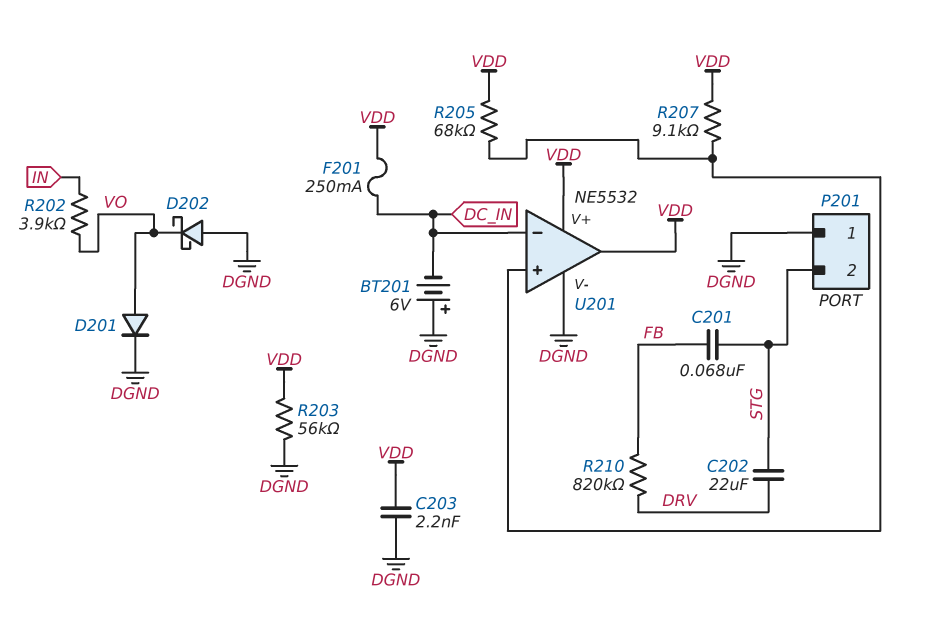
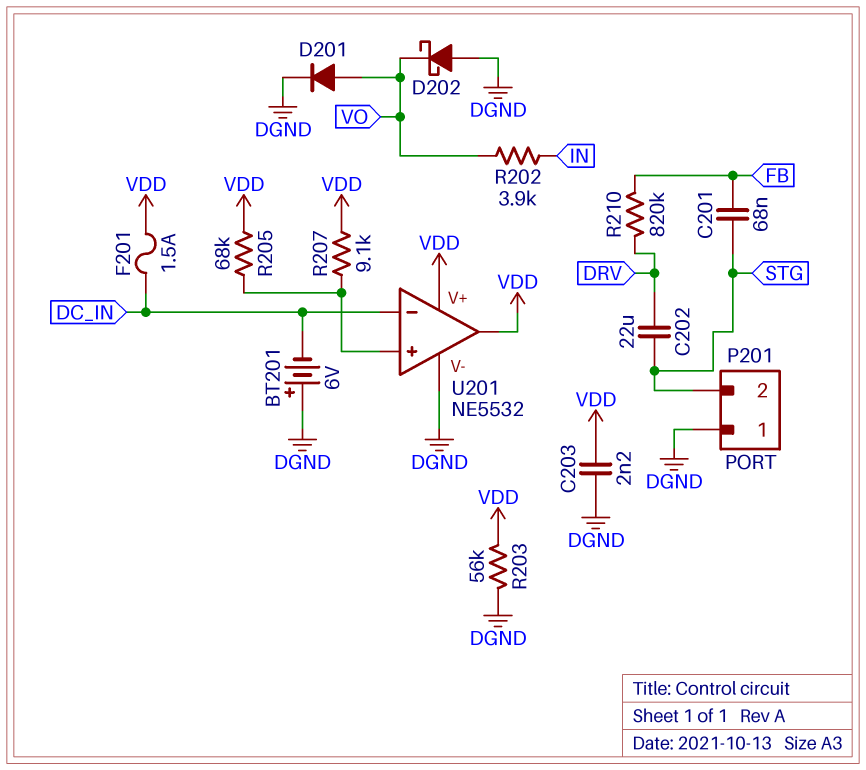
F201: 250mA (DC_IN, VDD) -> 1.5A (DC_IN, VDD)

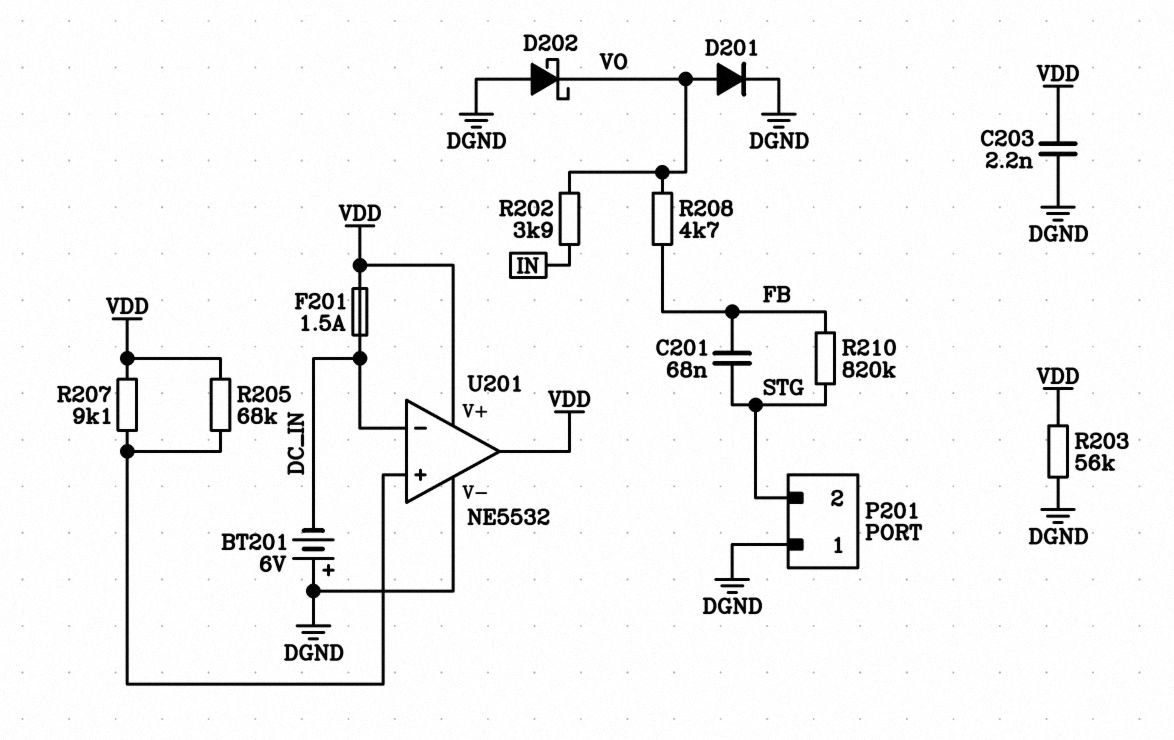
C202: 22uF (DRV, STG) -> none
R208: none -> 4.7k (FB, VO)
R210: 820k (DRV, FB) -> 820k (FB, STG)

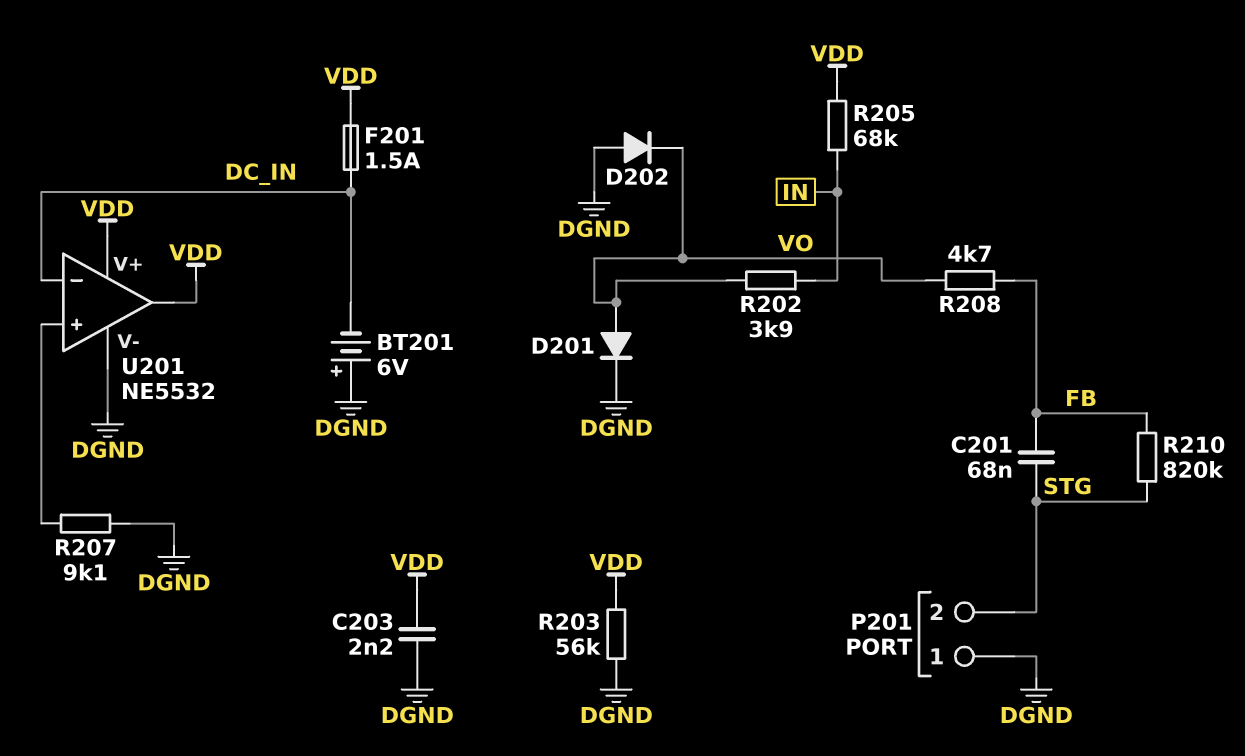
D202: schottky (A DGND, K VO) -> diode (A DGND, K VO)
R205: 68k (U201/in+, VDD) -> 68k (IN, VDD)
R207: 9.1k (U201/in+, VDD) -> 9.1k (DGND, U201/in+)

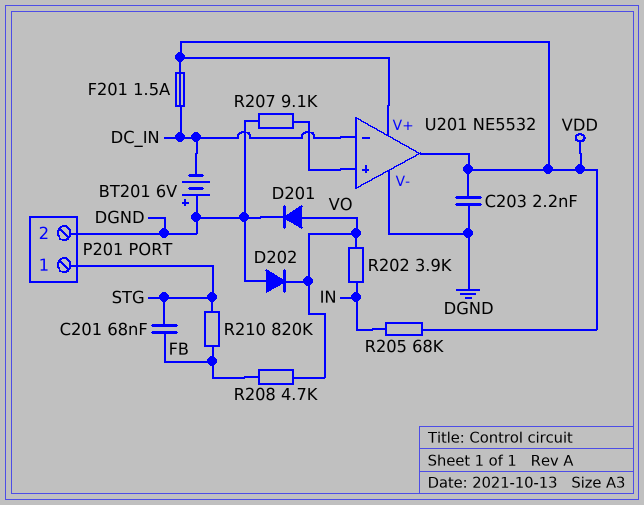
P201 pin 1: DGND -> STG
P201 pin 2: STG -> DGND
R203: 56k (DGND, VDD) -> none

